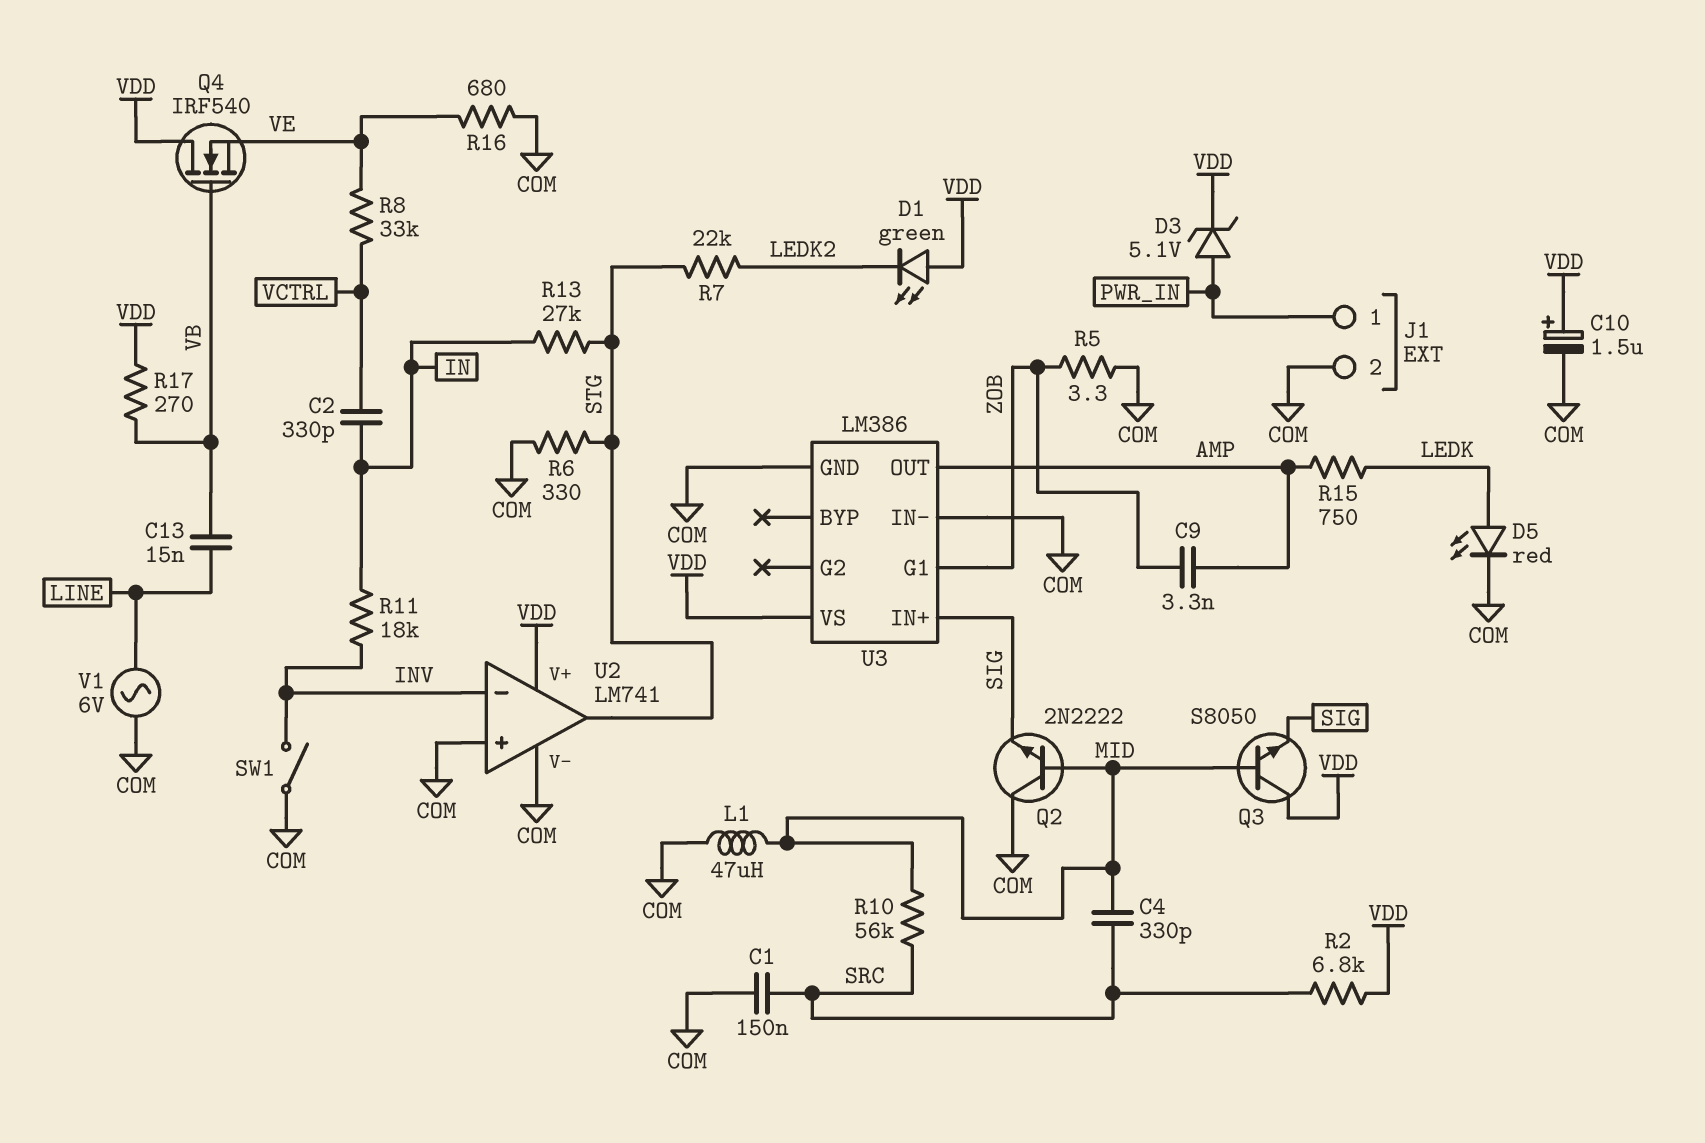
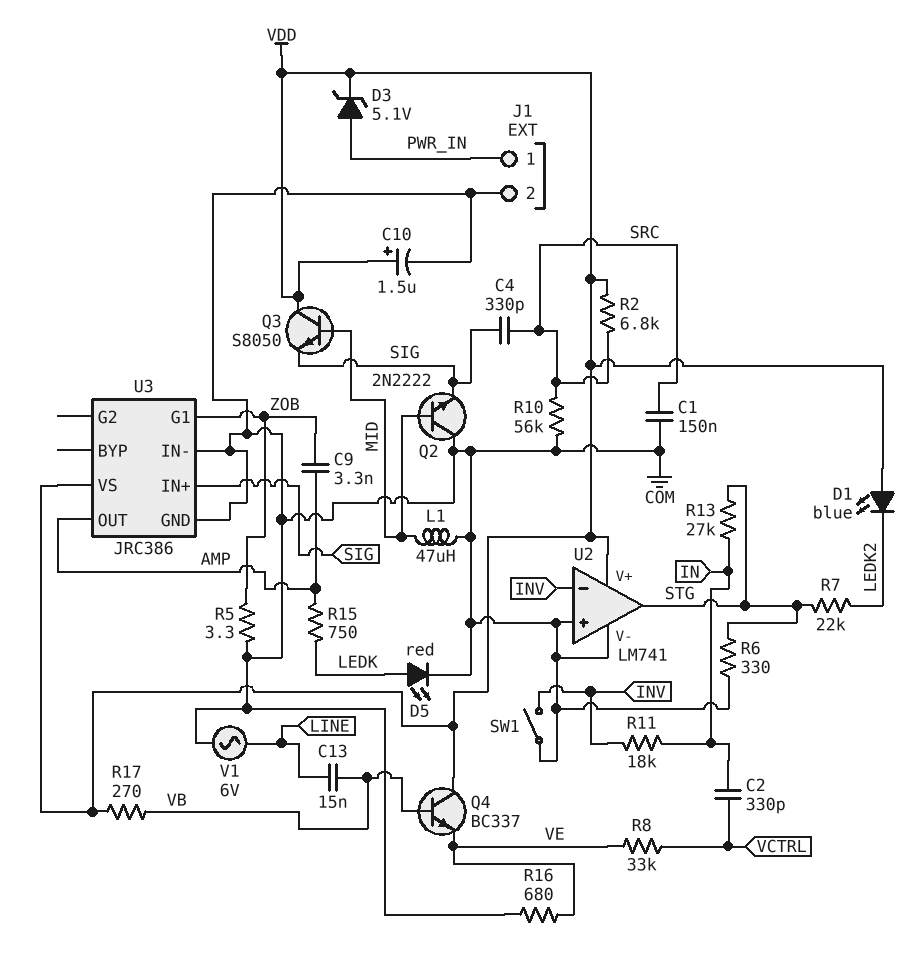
C4: 330pF (MID, SRC) -> 330pF (SIG, SRC)
D1: LED green (A VDD, K LEDK2) -> LED blue (A VDD, K LEDK2)
Q4: NMOS IRF540 (G VB, D VDD, S VE) -> NPN BC337 (B VB, C VDD, E VE)
R10: 56k (MID, SRC) -> 56k (COM, SRC)
U3: LM386 -> JRC386

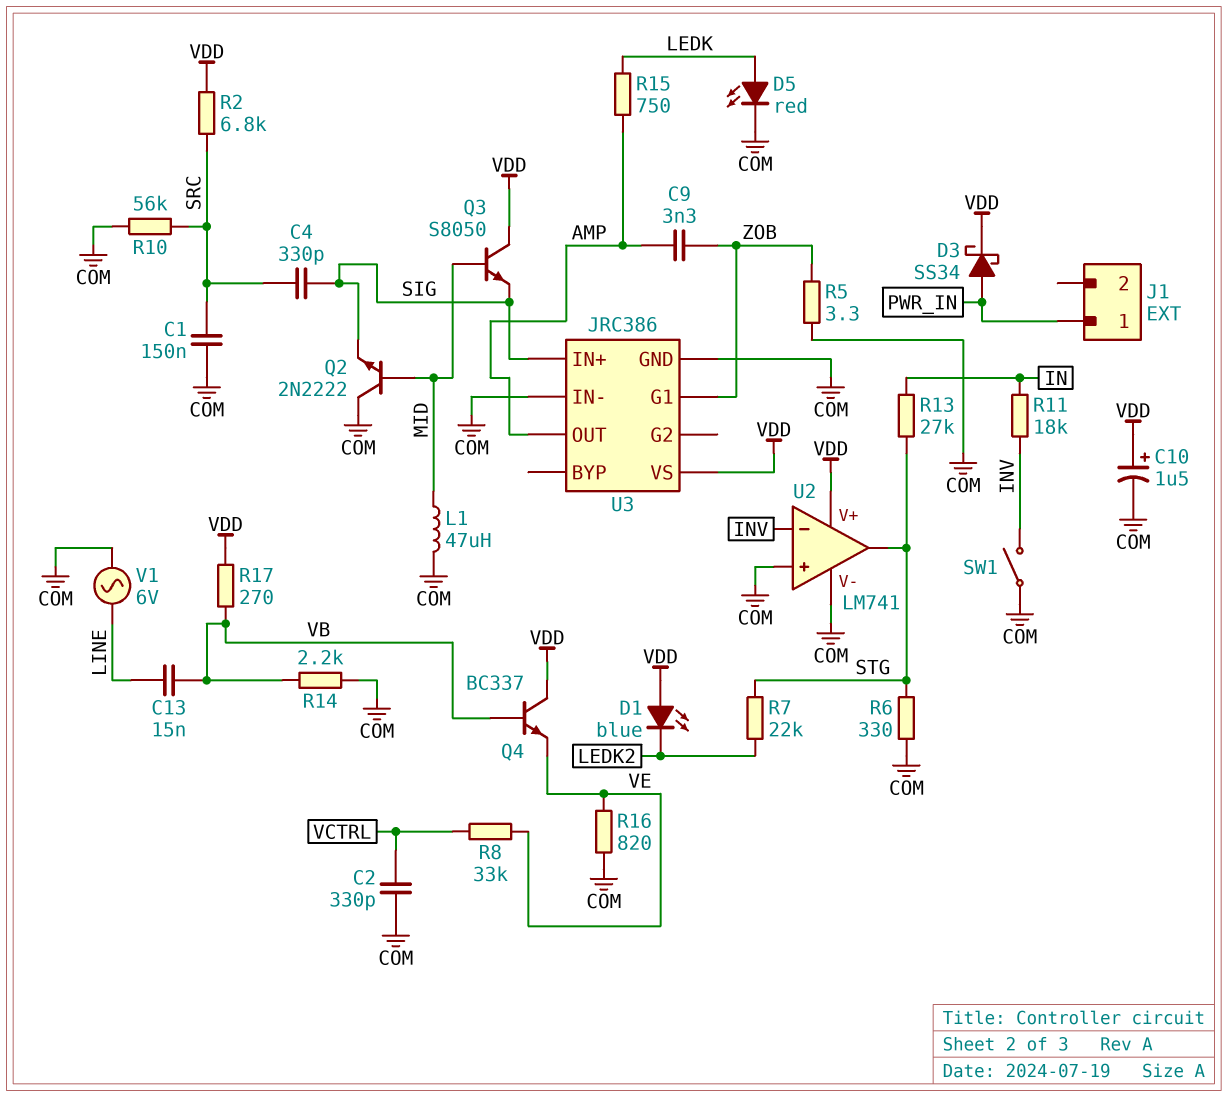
C2: 330pF (IN, VCTRL) -> 330pF (COM, VCTRL)
D3: zener 5.1V (A PWR_IN, K VDD) -> schottky SS34 (A PWR_IN, K VDD)
J1 pin 2: COM -> none
R14: none -> 2.2k (COM, VB)
R16: 680 (COM, VE) -> 820 (COM, VE)

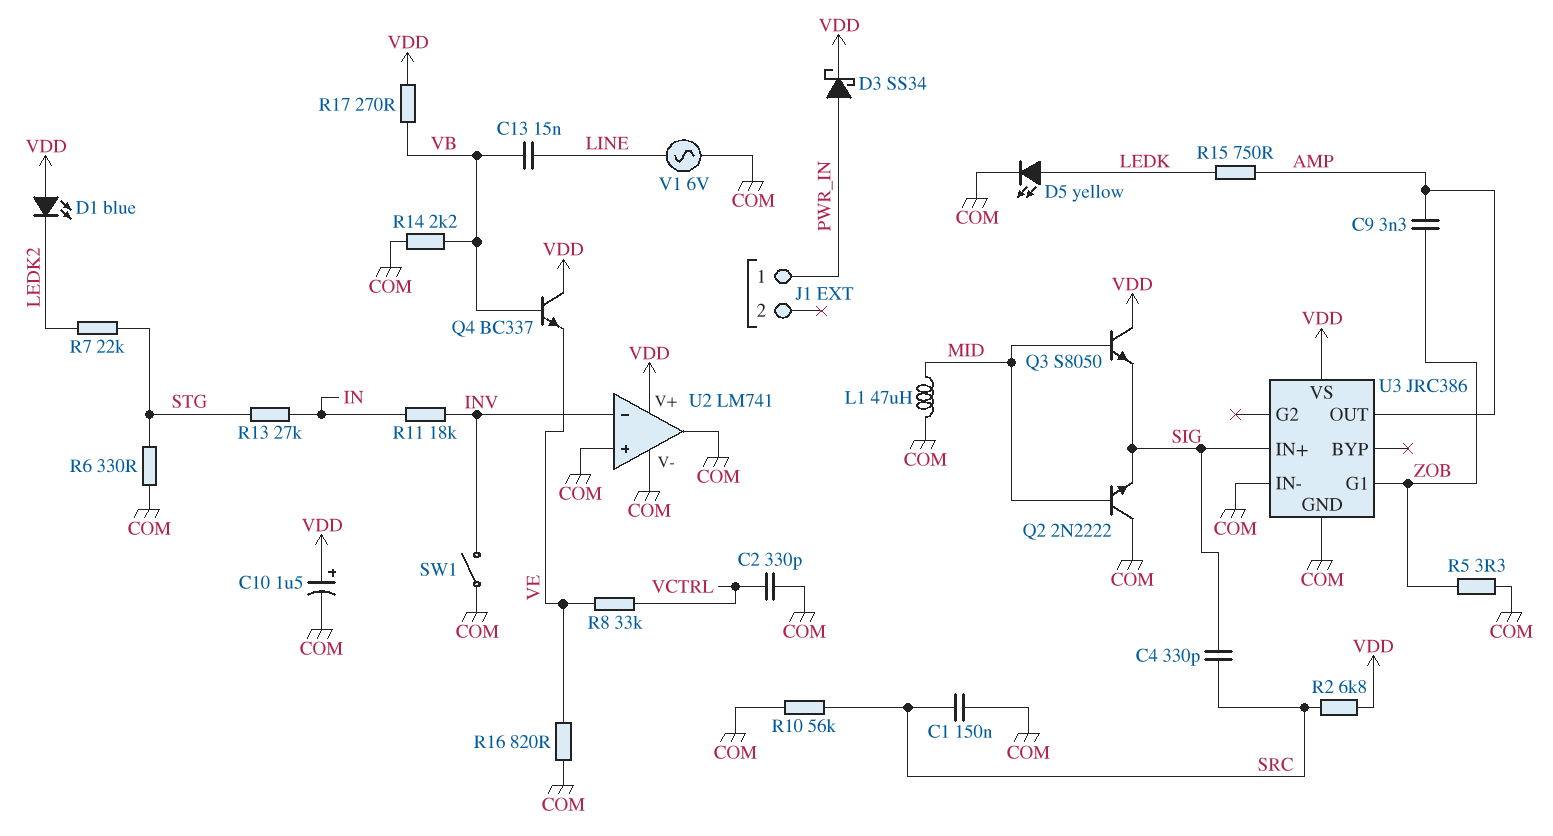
D5: LED red (A LEDK, K COM) -> LED yellow (A LEDK, K COM)
U2 pin out: STG -> COM

